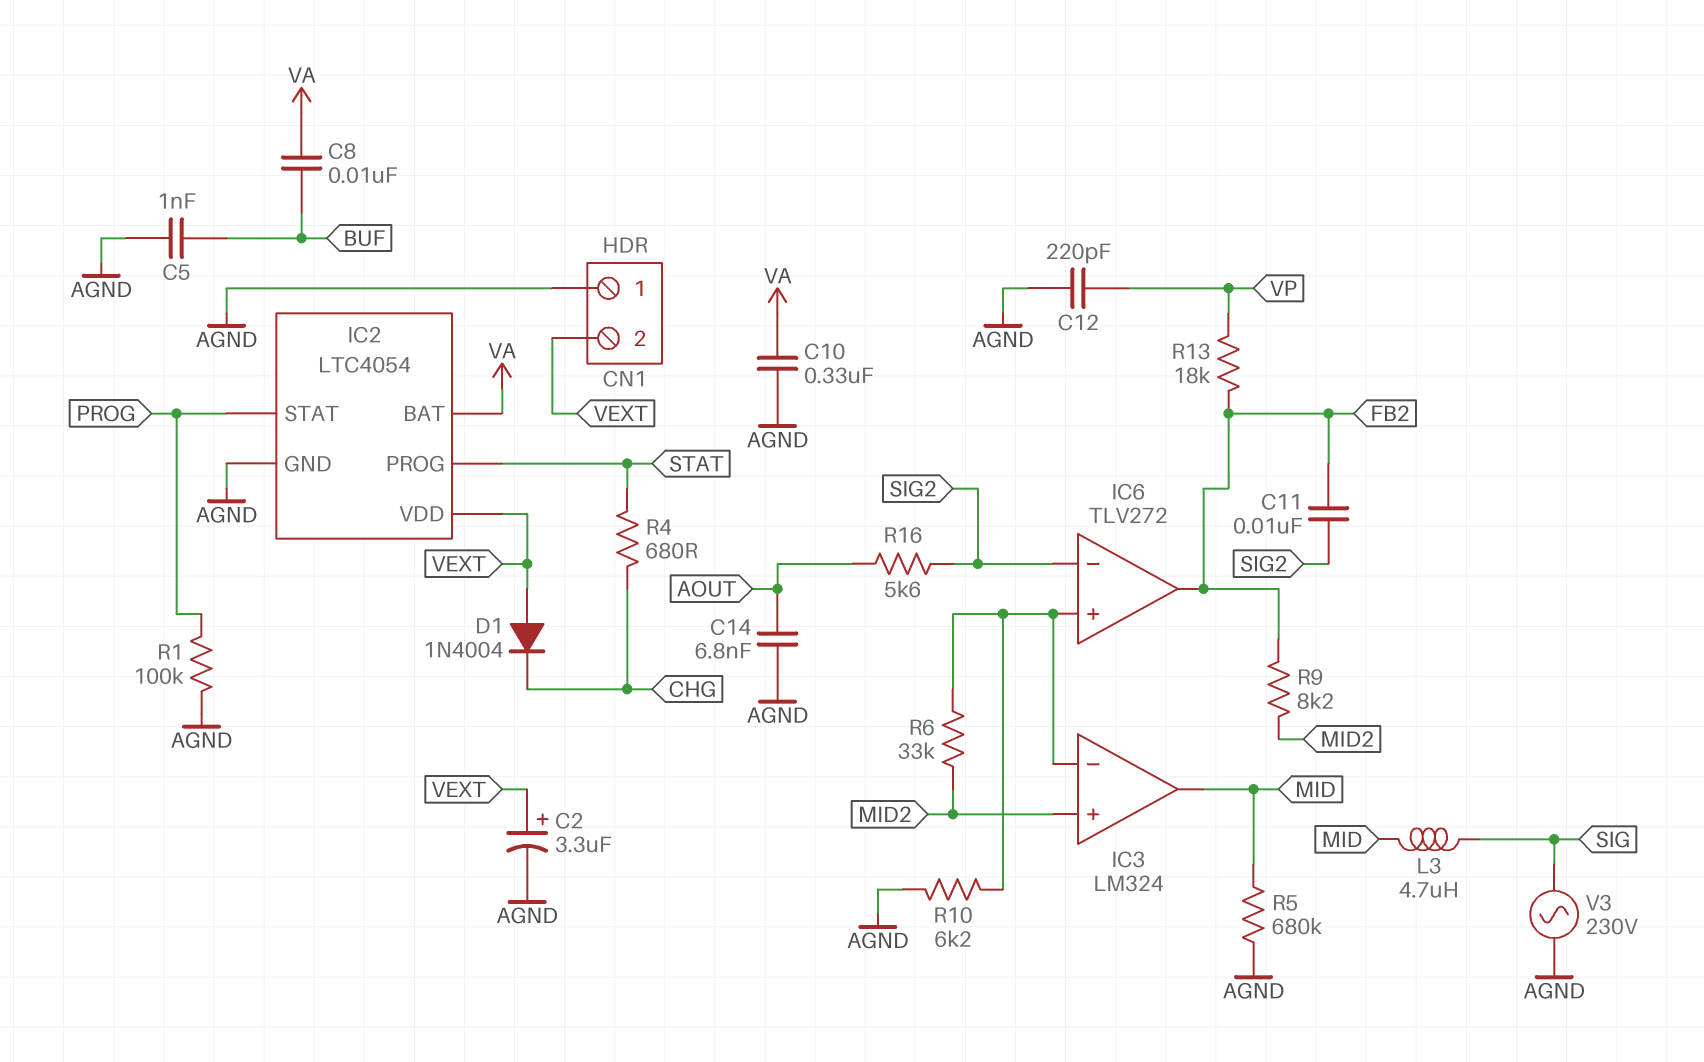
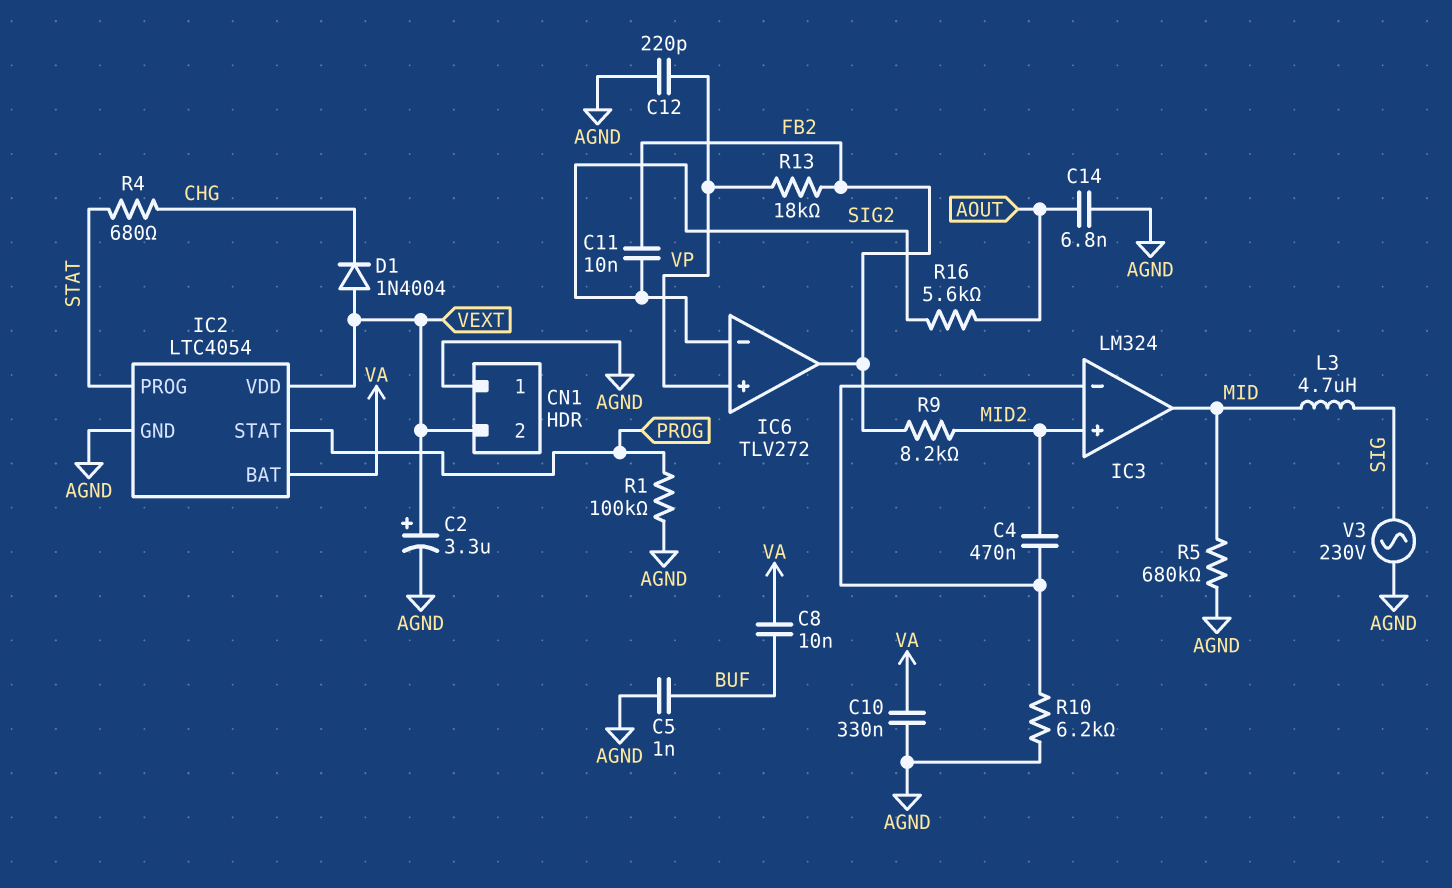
C4: none -> 470nF (IC3/in-, MID2)
IC6 pin in+: IC3/in- -> VP
R6: 33k (IC3/in-, MID2) -> none

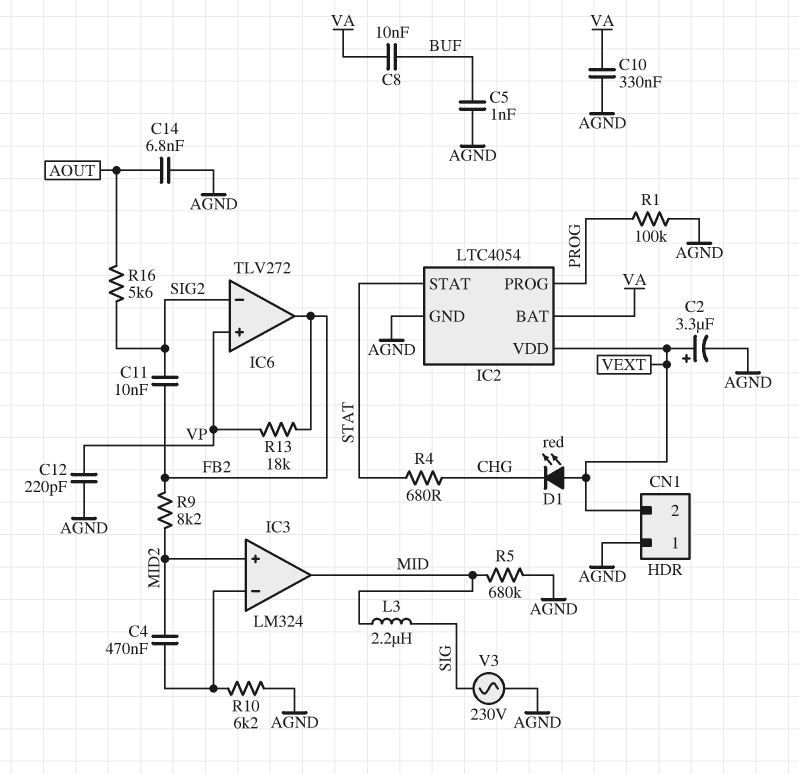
D1: diode 1N4004 (A VEXT, K CHG) -> LED red (A VEXT, K CHG)
IC2 pin PROG: STAT -> PROG
IC2 pin STAT: PROG -> STAT
L3: 4.7uH (MID, SIG) -> 2.2uH (MID, SIG)

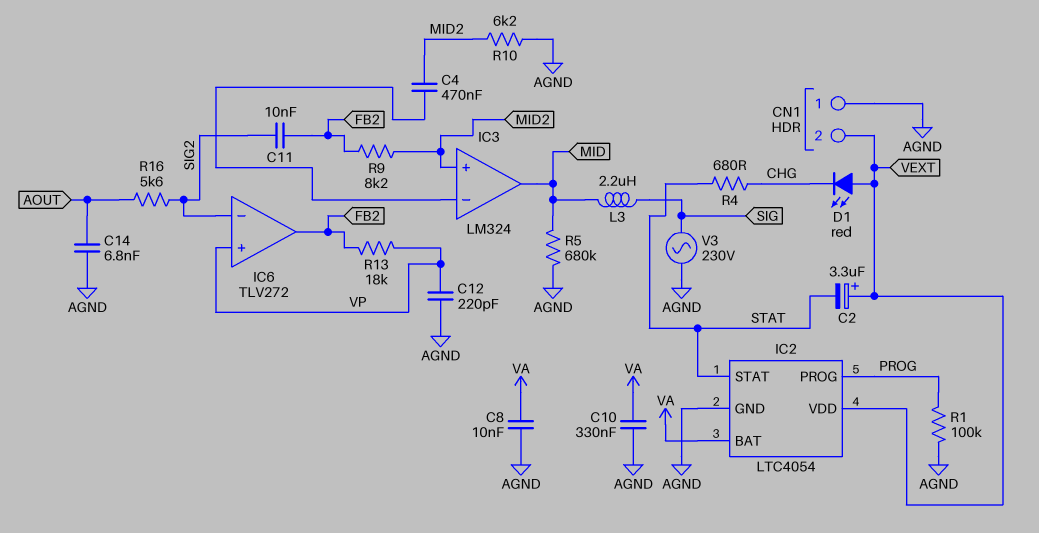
C2: 3.3uF (plus VEXT, minus AGND) -> 3.3uF (plus VEXT, minus STAT)
C5: 1nF (AGND, BUF) -> none
C8: 10nF (BUF, VA) -> 10nF (AGND, VA)
R10: 6.2k (AGND, IC3/in-) -> 6.2k (AGND, MID2)

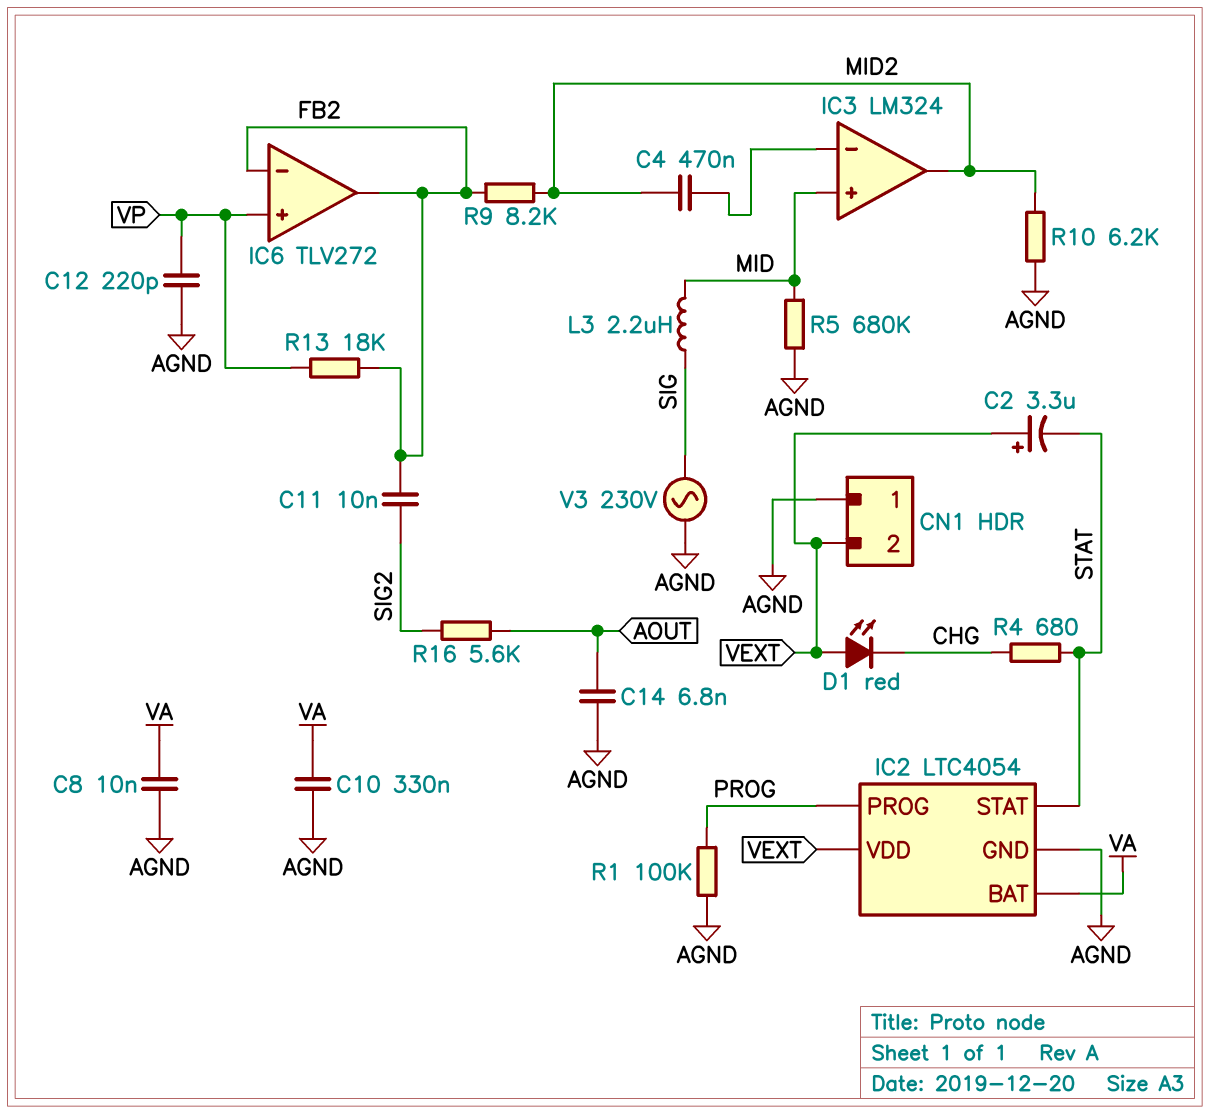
IC3 pin in+: MID2 -> MID
IC3 pin out: MID -> MID2
IC6 pin in-: SIG2 -> FB2

